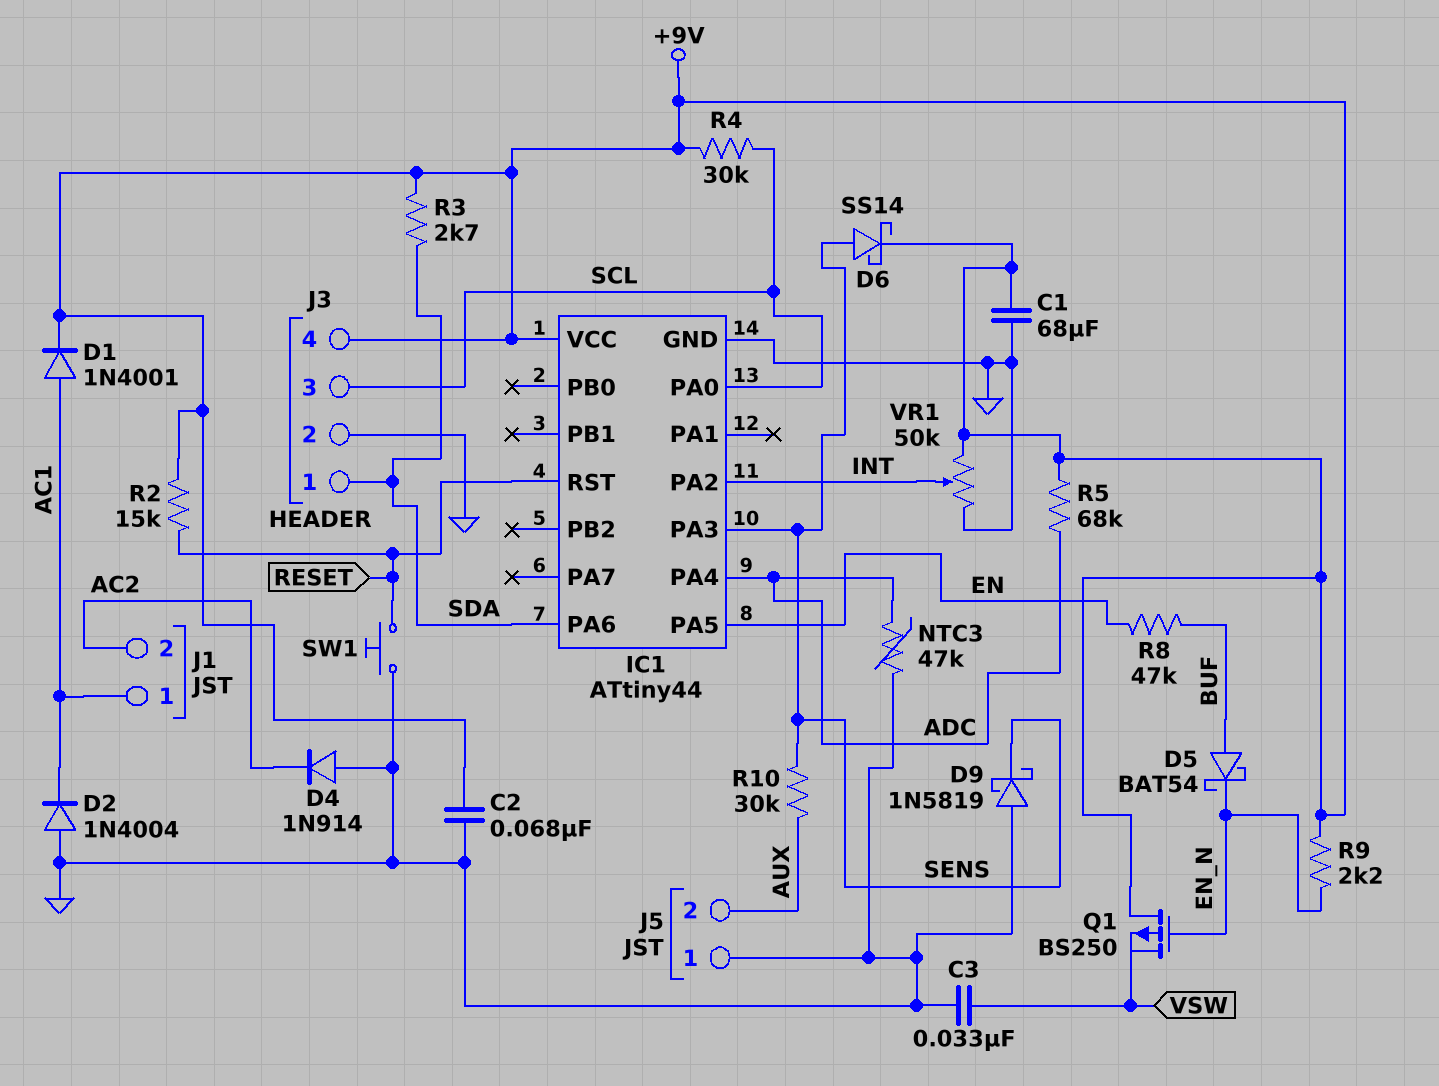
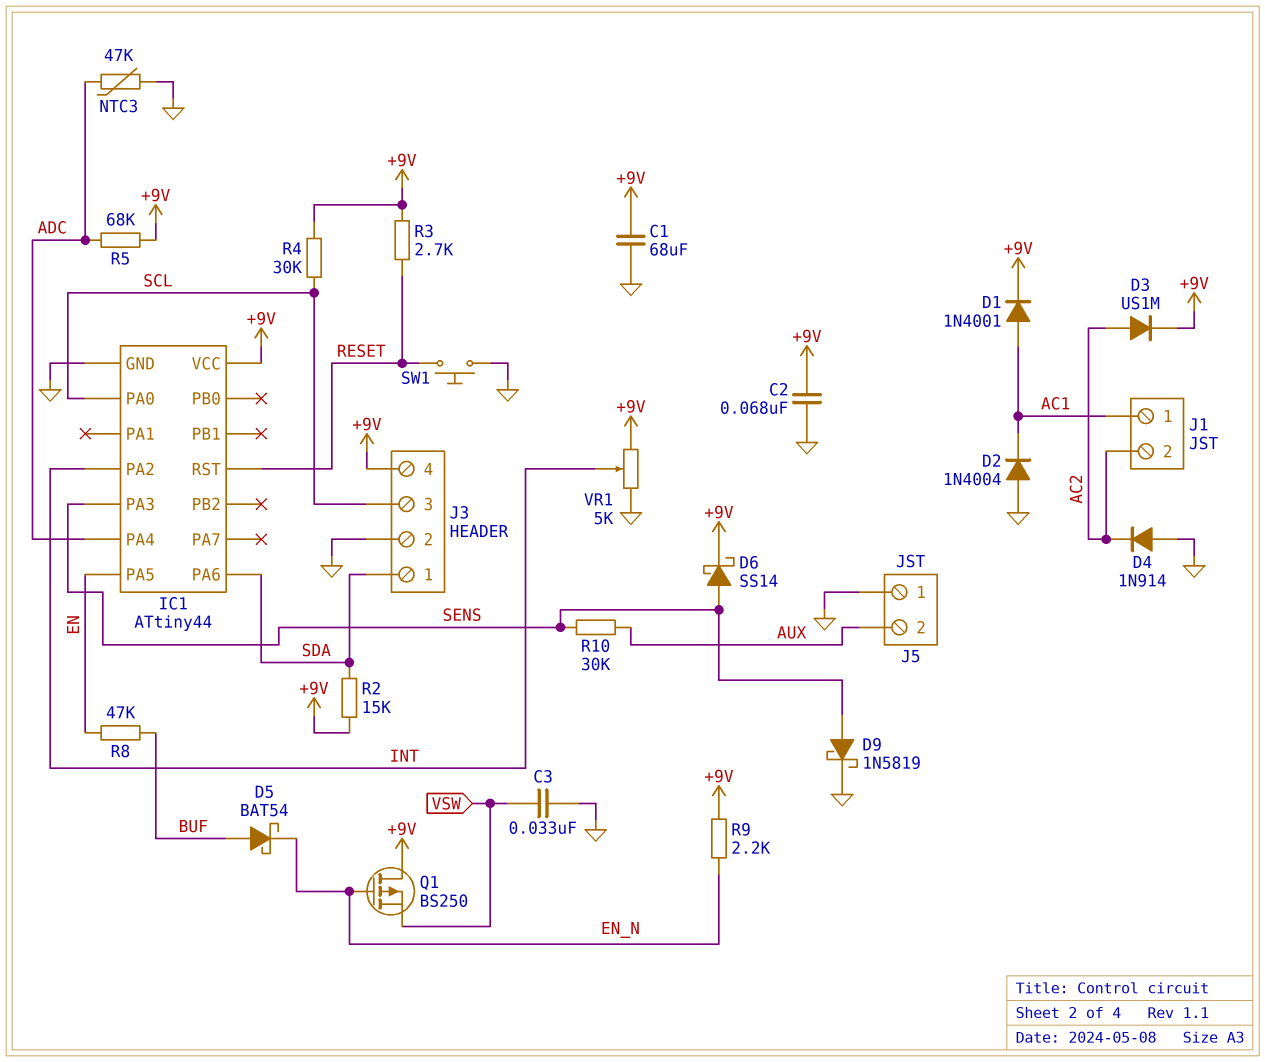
D3: none -> diode US1M (A AC2, K +9V)
D9: schottky 1N5819 (A GND, K SENS) -> schottky 1N5819 (A SENS, K GND)
R2: 15k (+9V, RESET) -> 15k (+9V, SDA)
R3: 2.7k (+9V, SDA) -> 2.7k (+9V, RESET)
VR1: 50k (+9V, GND, wiper INT) -> 5k (+9V, GND, wiper INT)

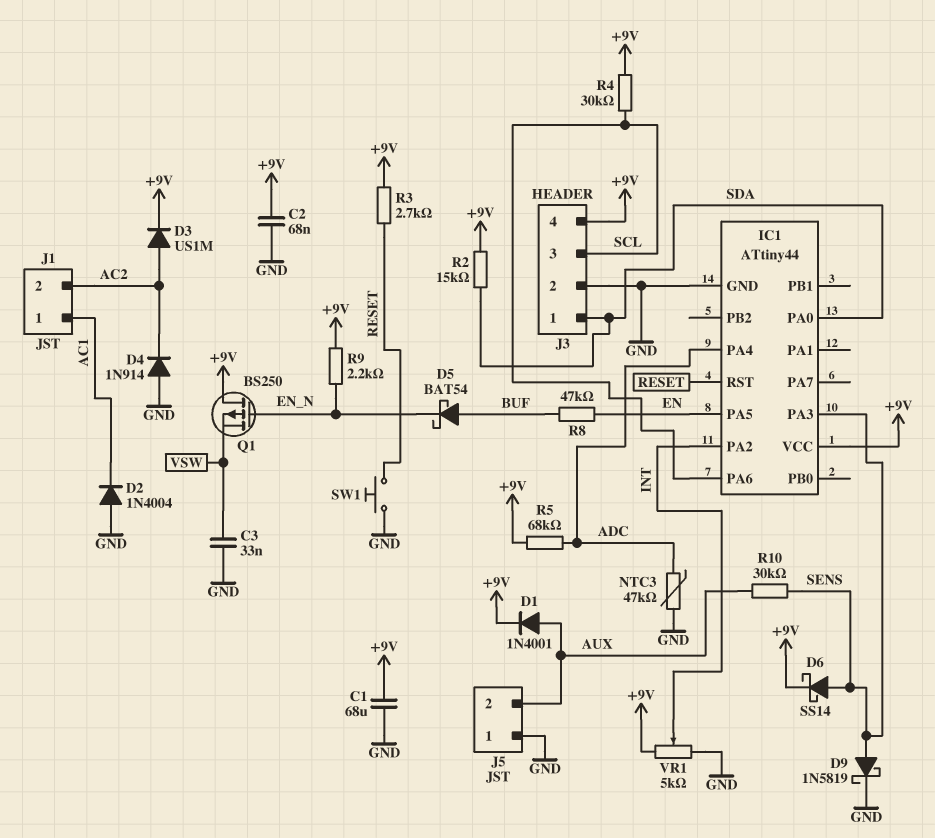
D1: diode 1N4001 (A AC1, K +9V) -> diode 1N4001 (A AUX, K +9V)
IC1 pin PA0: SCL -> SDA
IC1 pin PA6: SDA -> SCL

